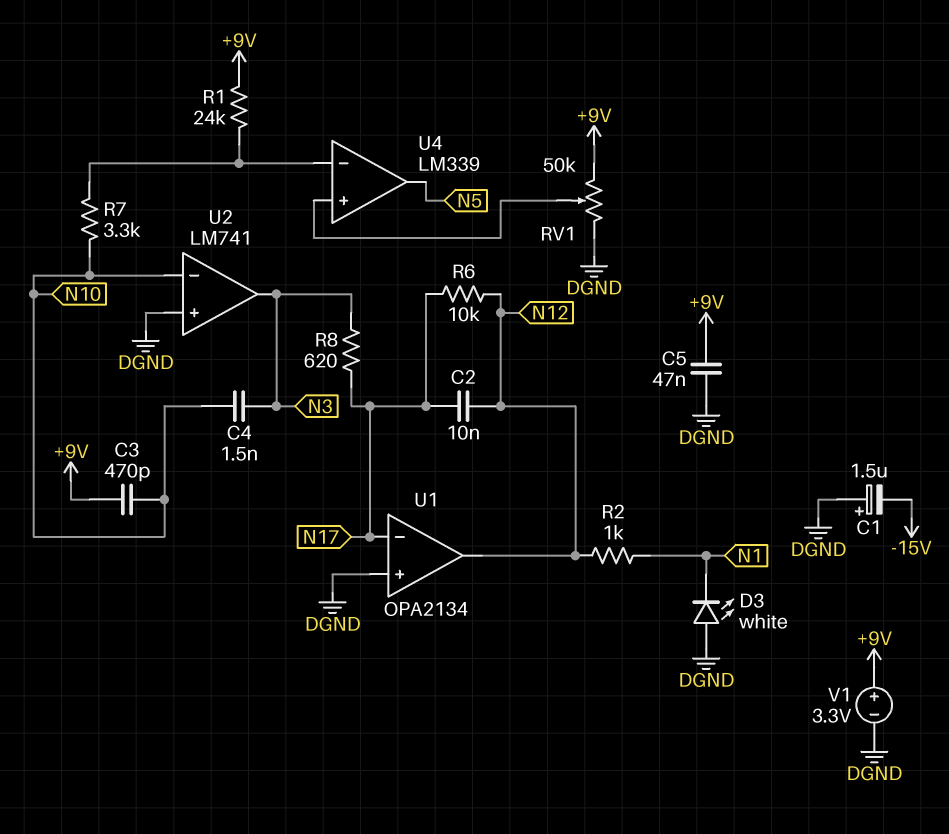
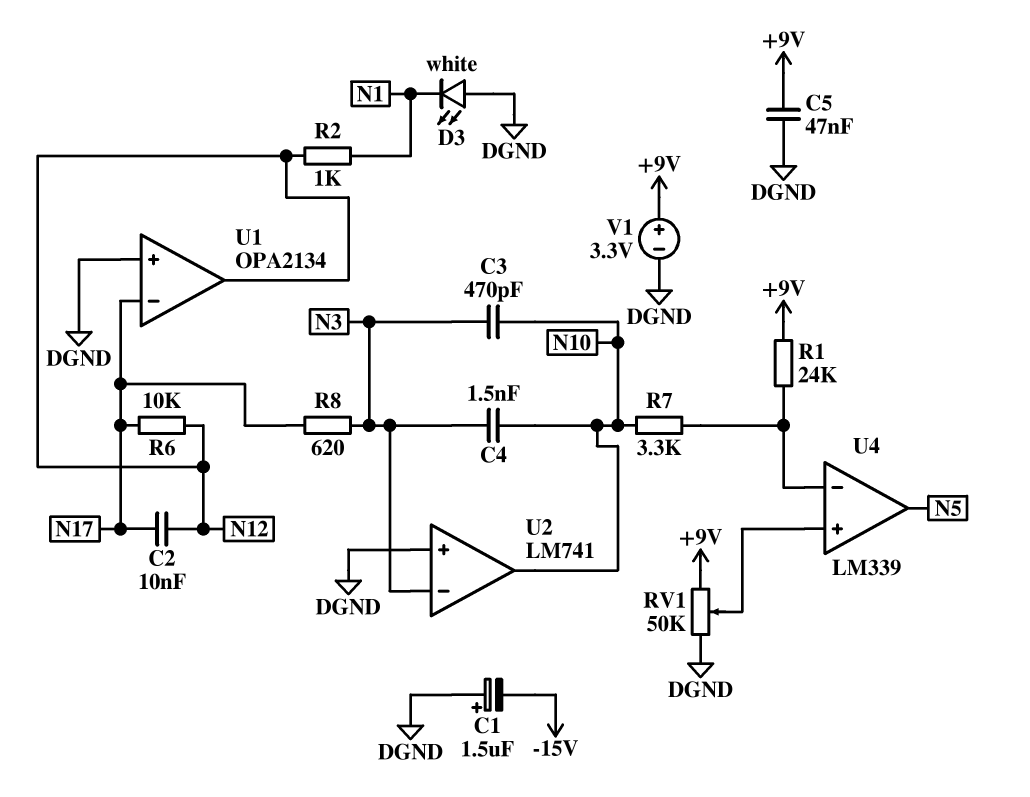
C3: 470pF (+9V, N10) -> 470pF (N3, N10)
U2 pin in-: N10 -> N3
U2 pin out: N3 -> N10

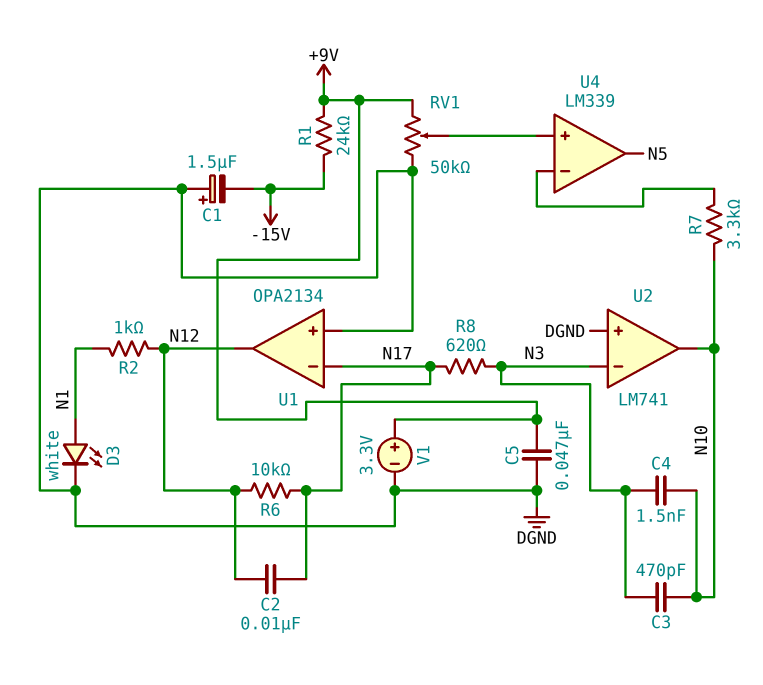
D3: LED white (A DGND, K N1) -> LED white (A N1, K DGND)
R1: 24k (+9V, U4/in-) -> 24k (+9V, -15V)

